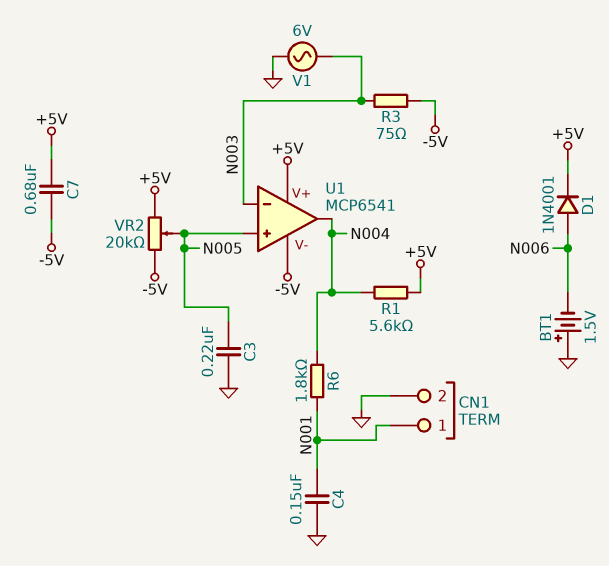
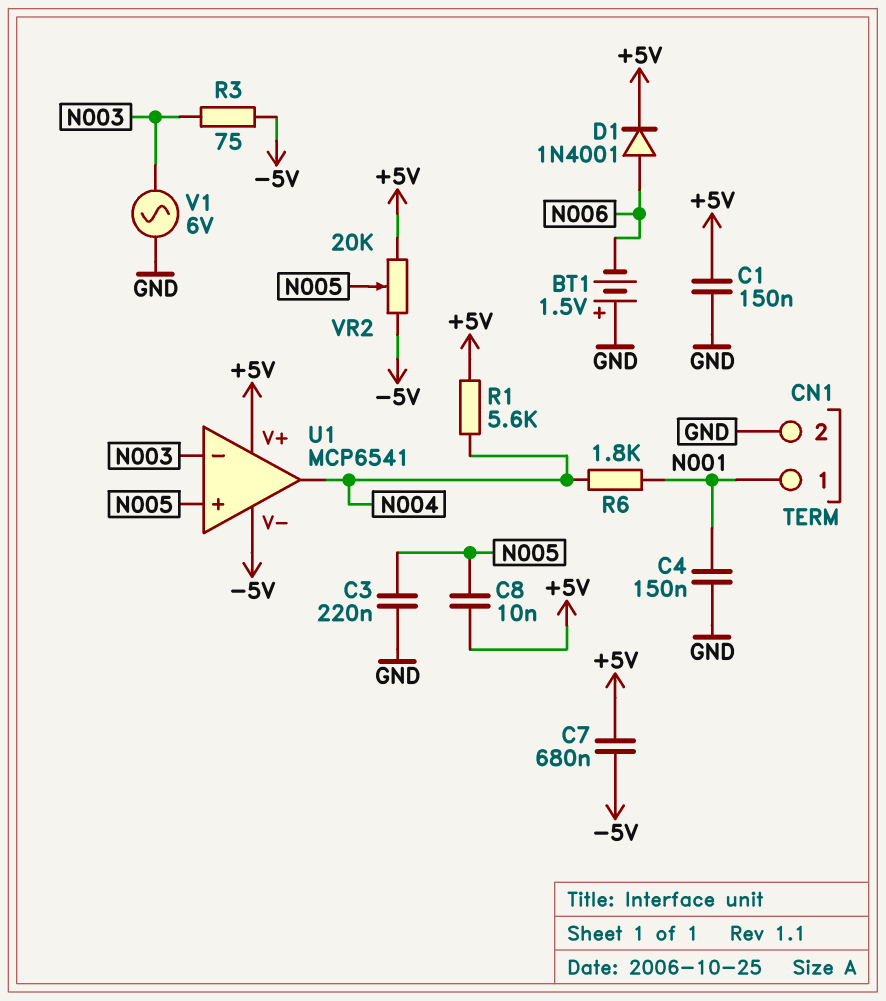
C1: none -> 150nF (+5V, GND)
C8: none -> 10nF (+5V, N005)

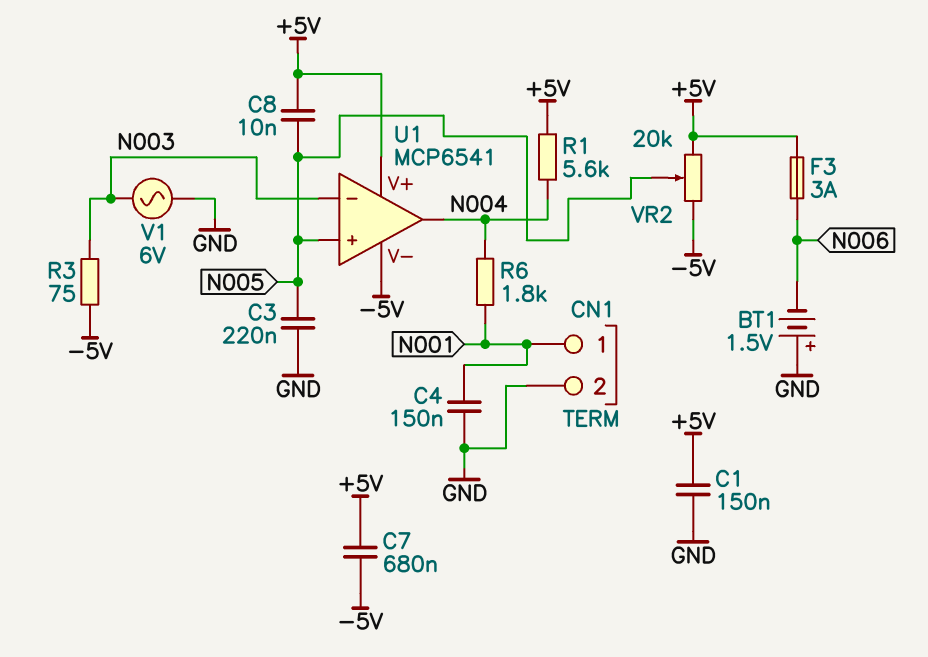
D1: diode 1N4001 (A N006, K +5V) -> none
F3: none -> 3A (+5V, N006)

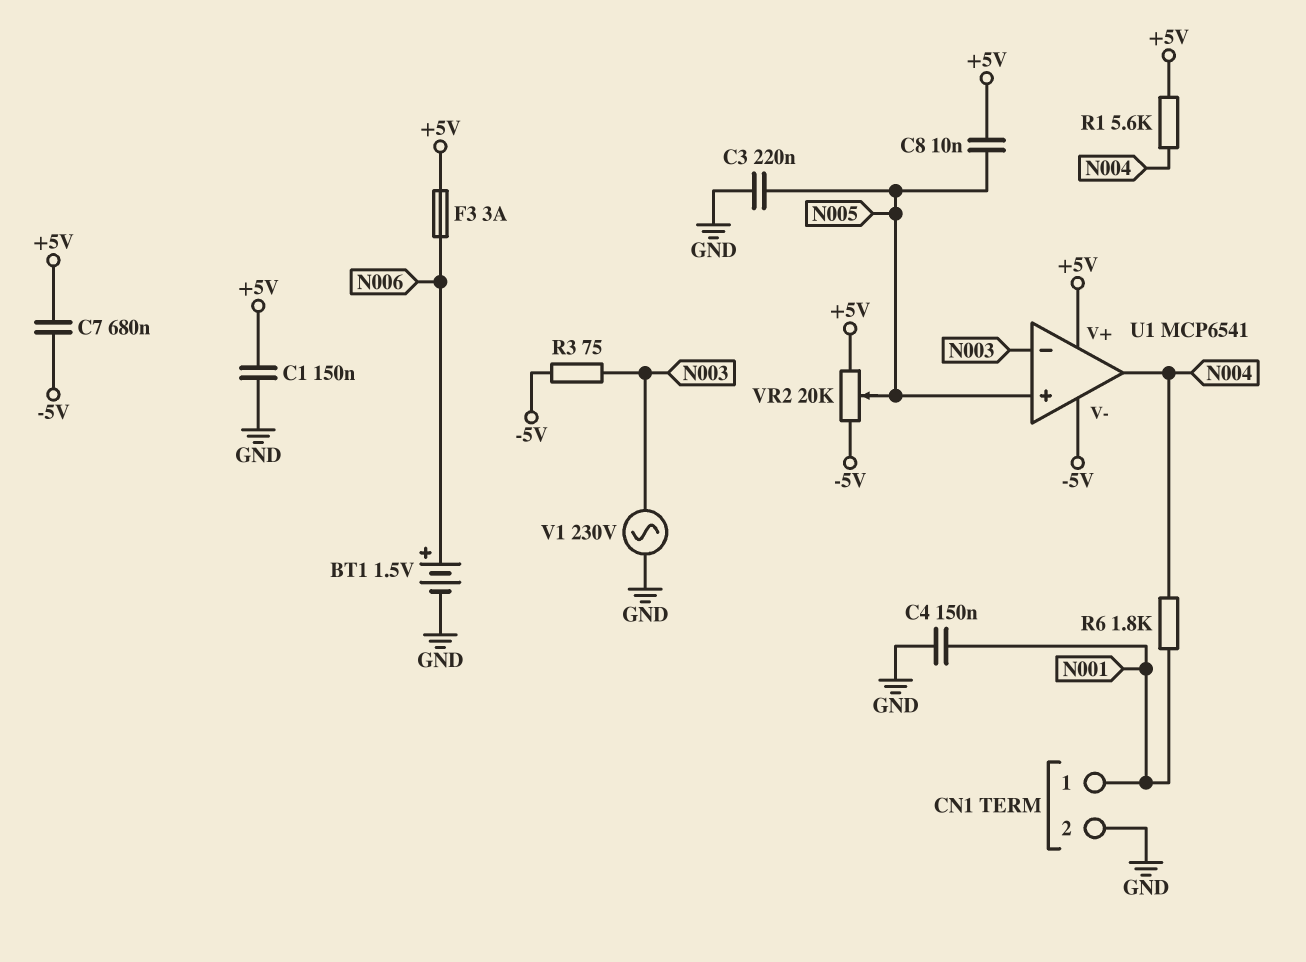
BT1: 1.5V (plus GND, minus N006) -> 1.5V (plus N006, minus GND)
V1: AC 6V (GND, N003) -> AC 230V (GND, N003)

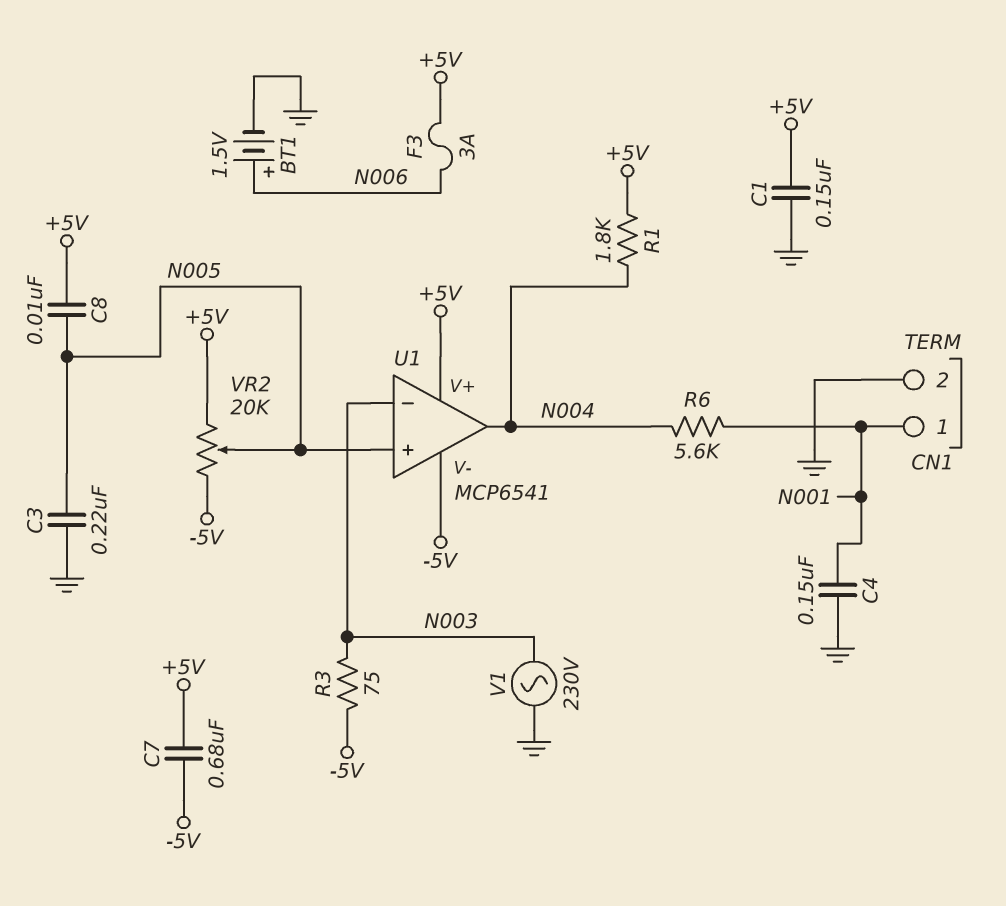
R1: 5.6k (+5V, N004) -> 1.8k (+5V, N004)
R6: 1.8k (N001, N004) -> 5.6k (N001, N004)

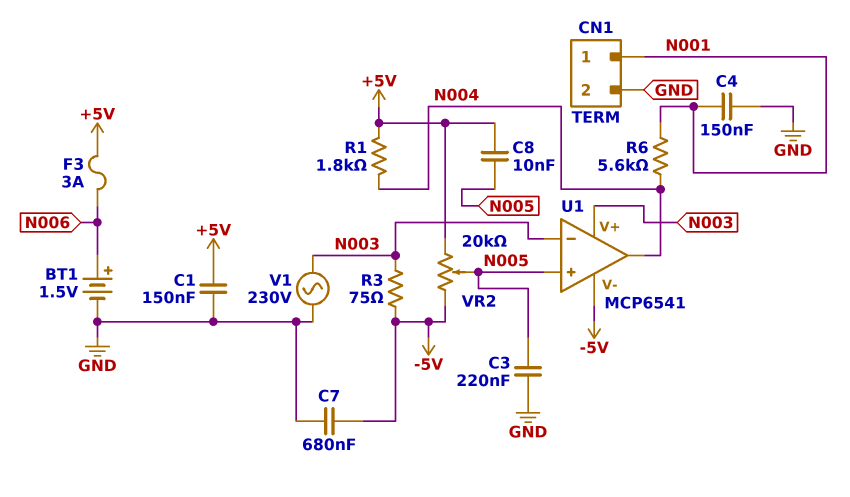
C7: 680nF (+5V, -5V) -> 680nF (-5V, GND)
U1 pin V+: +5V -> N003

